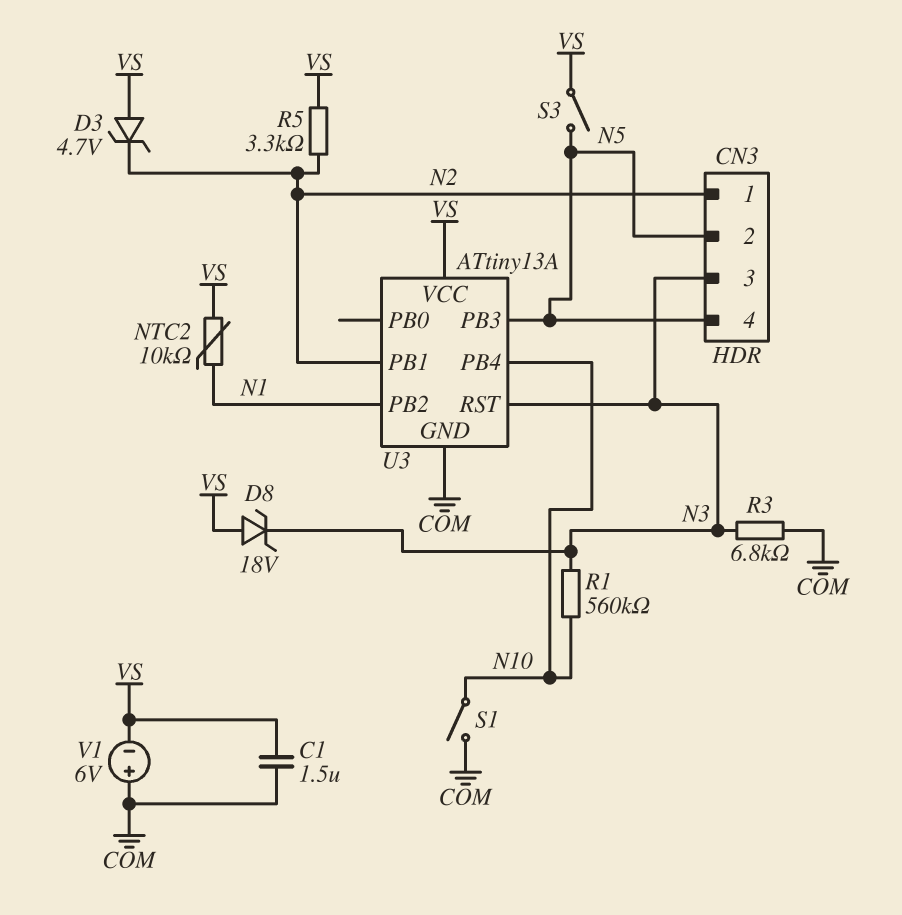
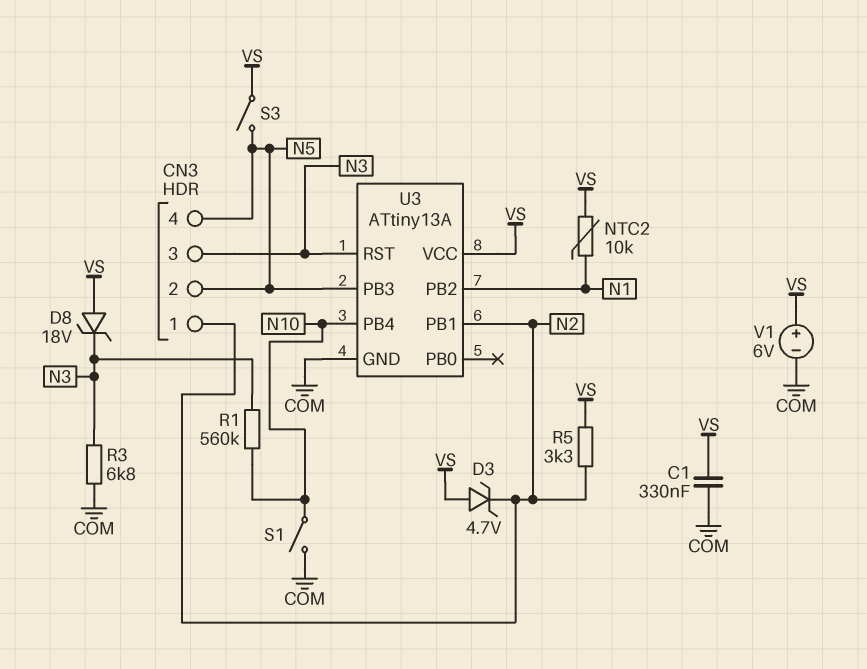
C1: 1.5uF (COM, VS) -> 330nF (COM, VS)
V1: 6V (plus COM, minus VS) -> 6V (plus VS, minus COM)

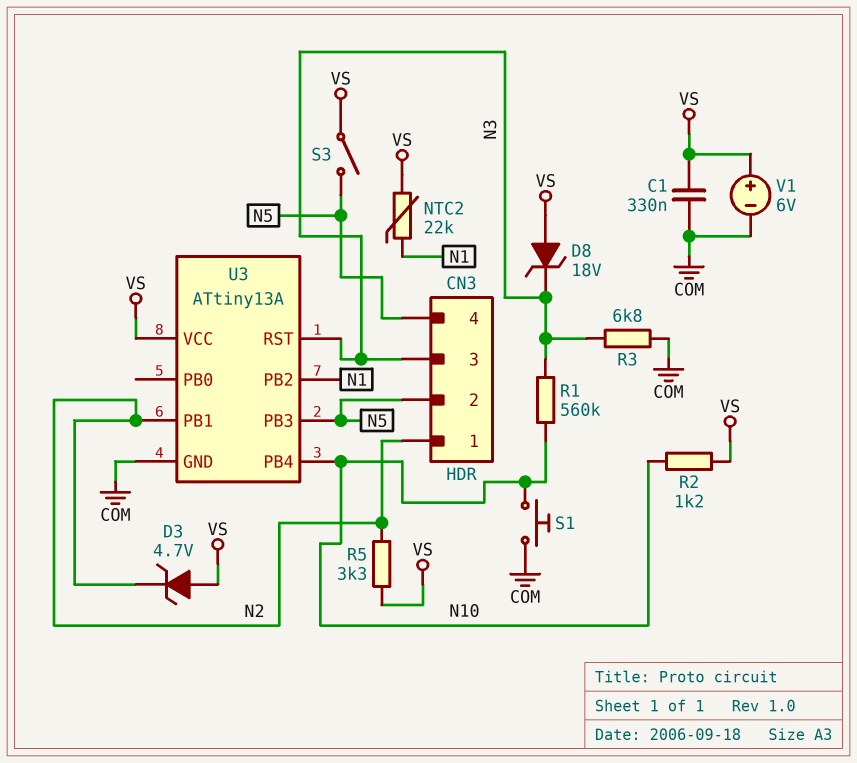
NTC2: 10k (N1, VS) -> 22k (N1, VS)
R2: none -> 1.2k (N10, VS)
S1: switch (COM, N10) -> button (COM, N10)

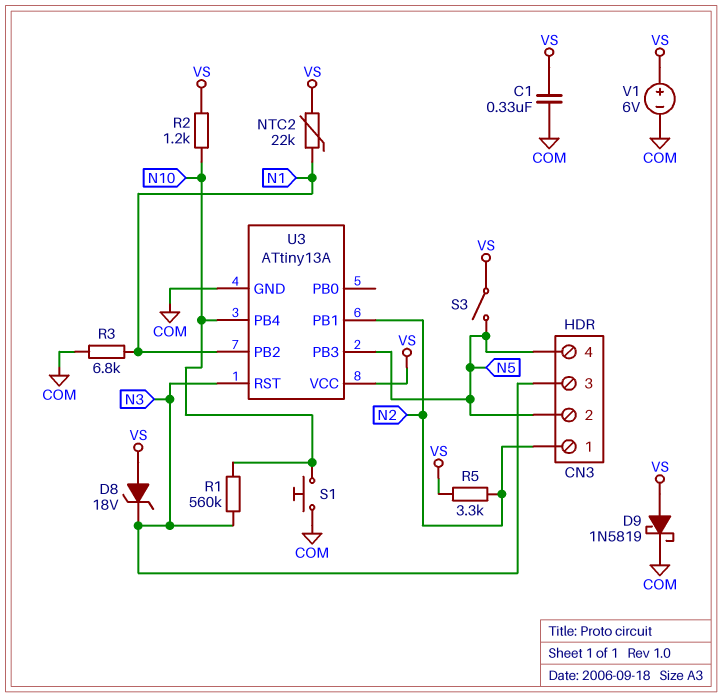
D3: zener 4.7V (A VS, K N2) -> none
D9: none -> schottky 1N5819 (A VS, K COM)
R3: 6.8k (COM, N3) -> 6.8k (COM, N1)

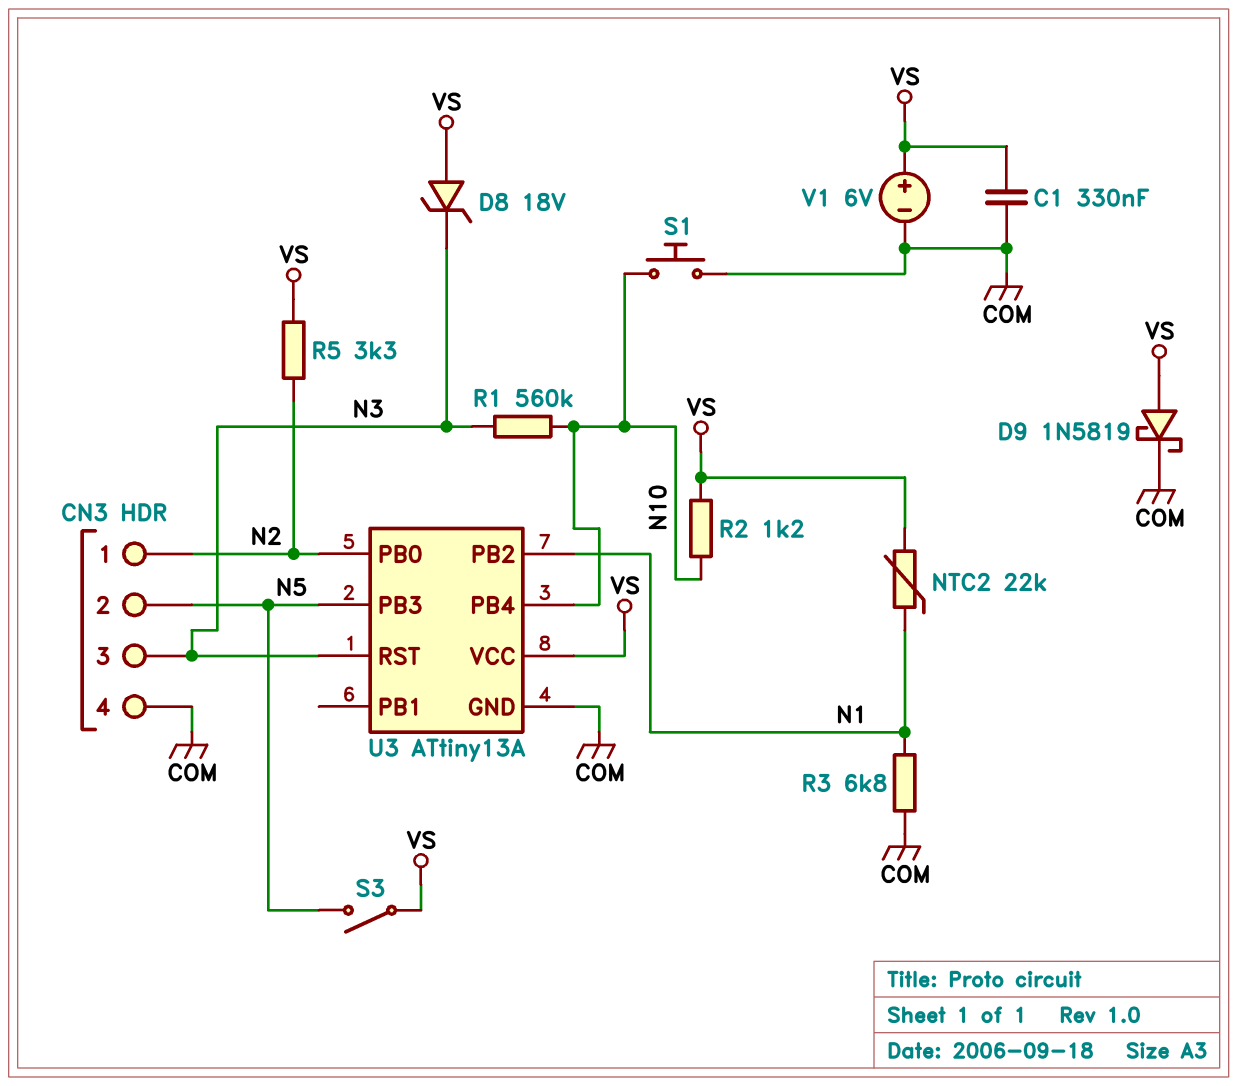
CN3 pin 4: N5 -> COM
U3 pin PB0: none -> N2
U3 pin PB1: N2 -> none

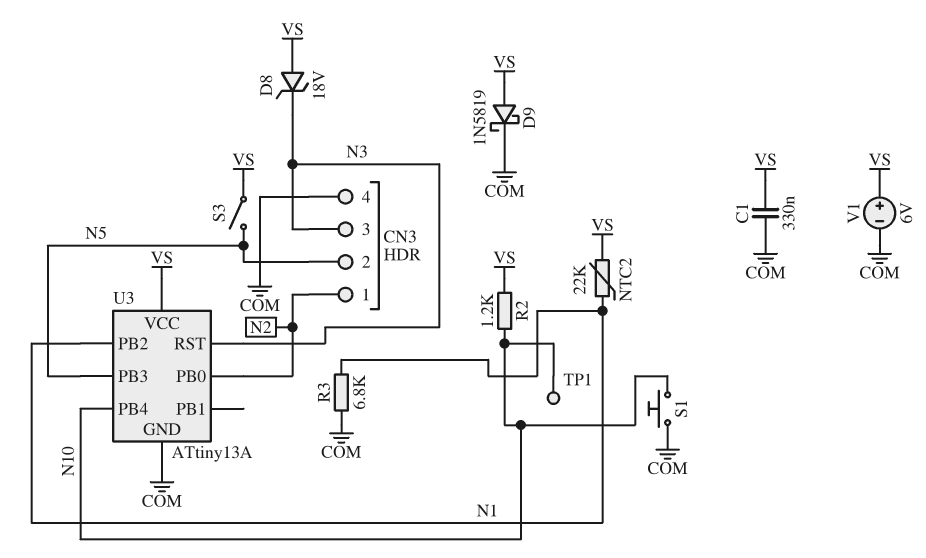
R1: 560k (N3, N10) -> none
R5: 3.3k (N2, VS) -> none
TP1: none -> test point (N10)

